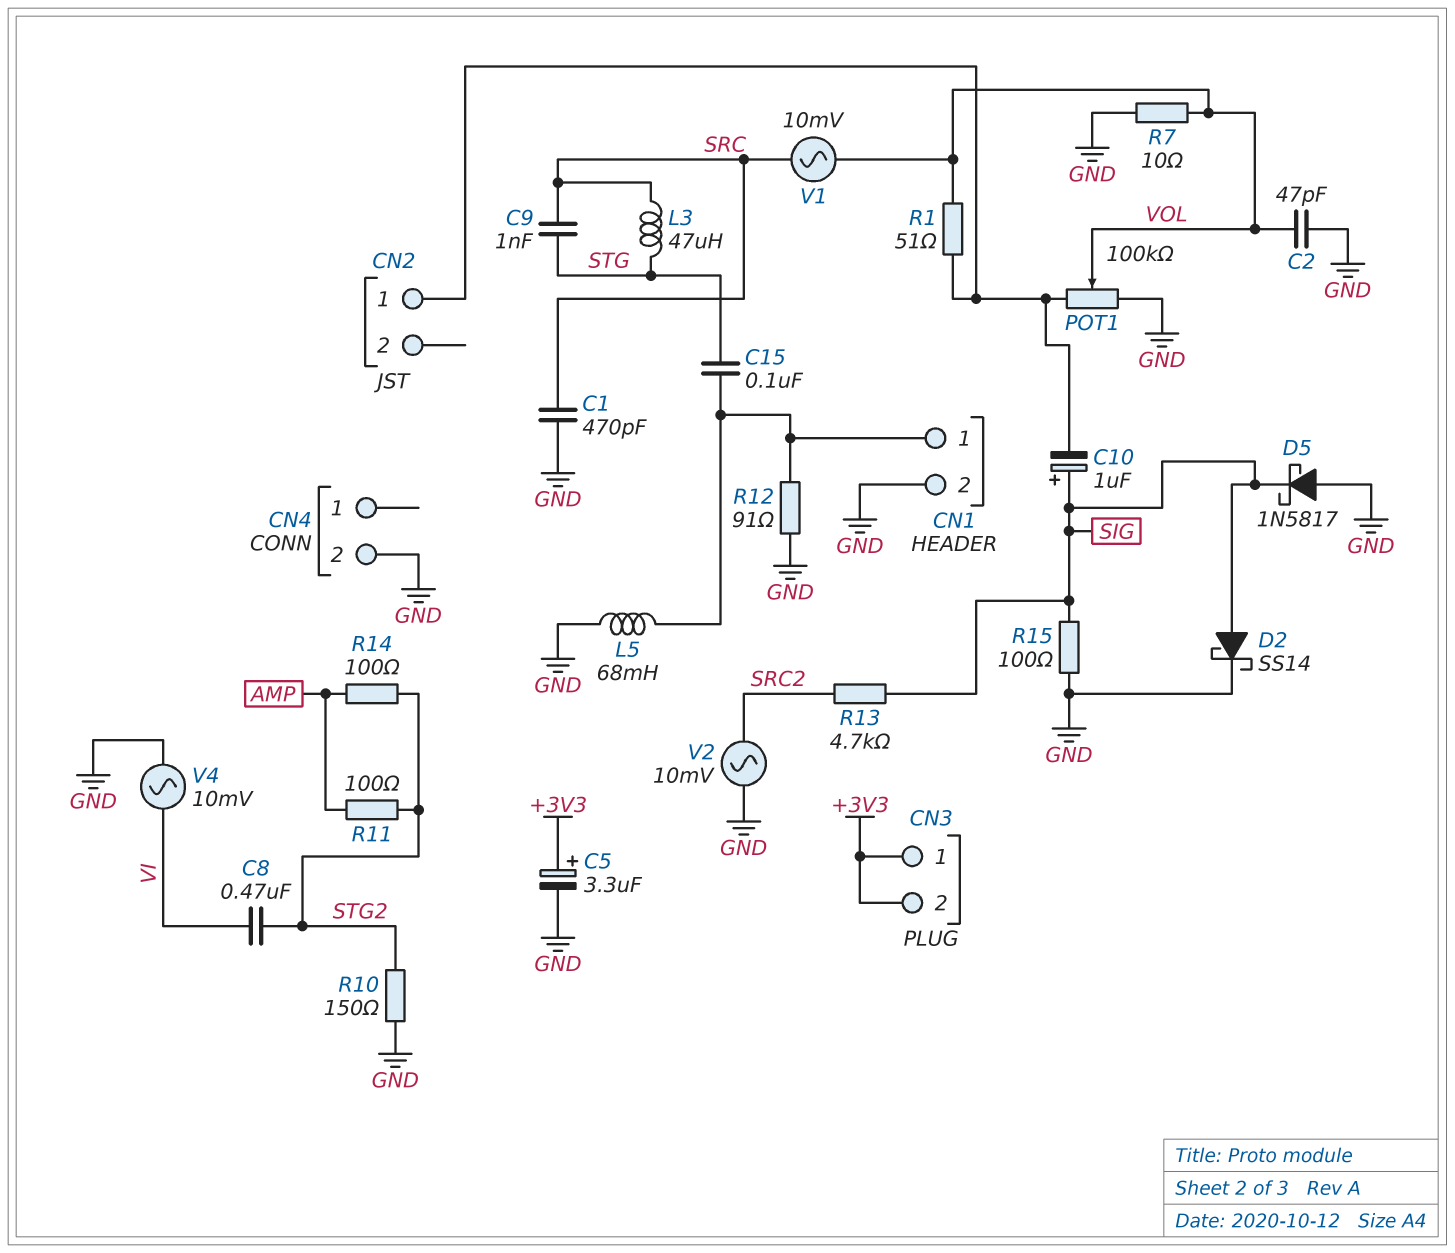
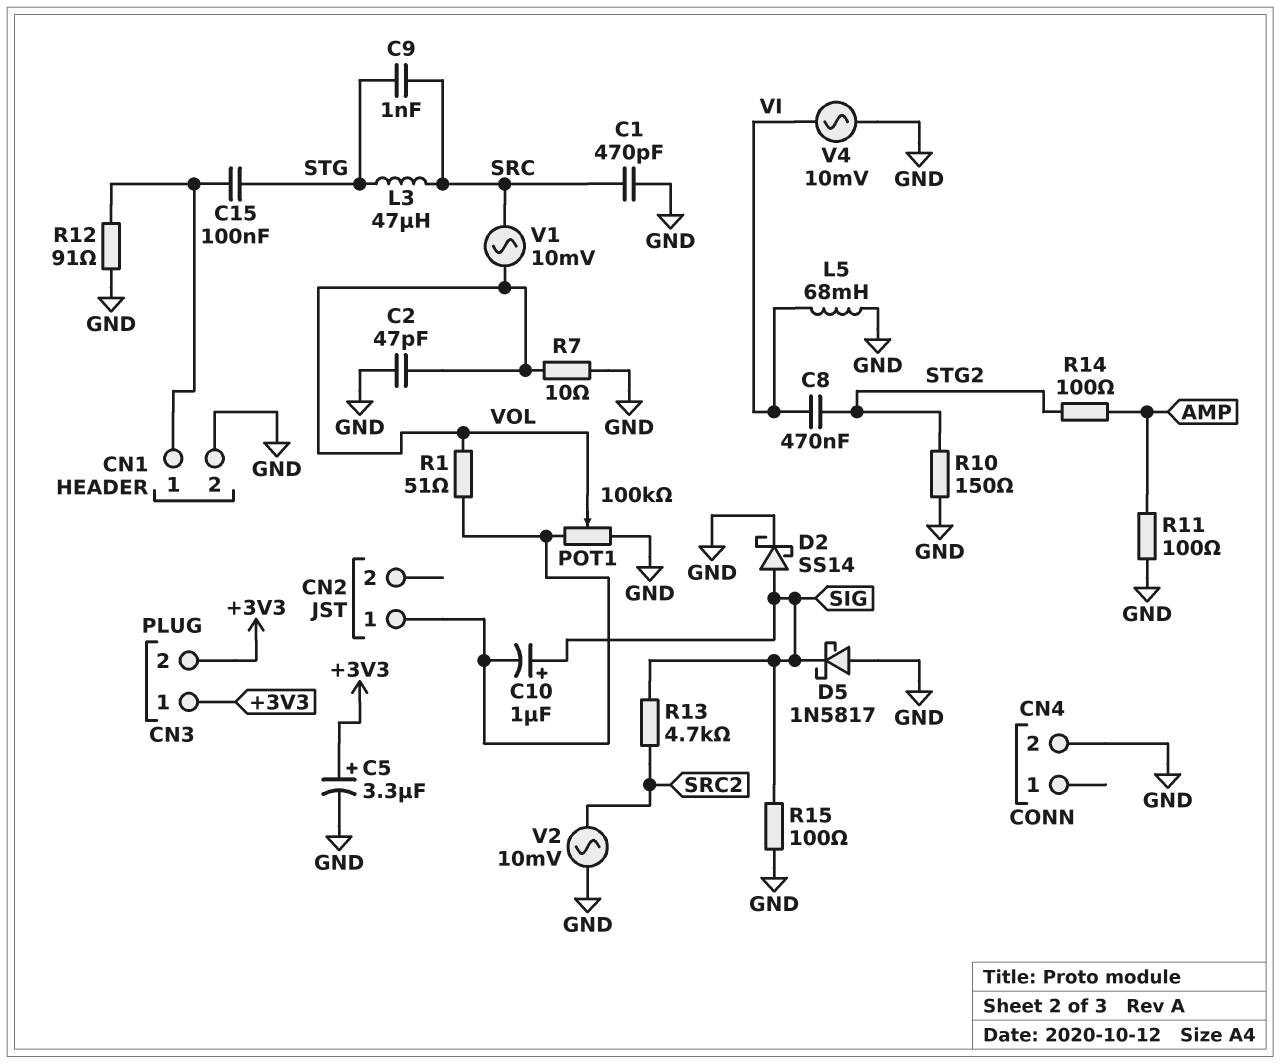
L5: 68mH (CN1/1, GND) -> 68mH (GND, VI)
R11: 100 (AMP, STG2) -> 100 (AMP, GND)

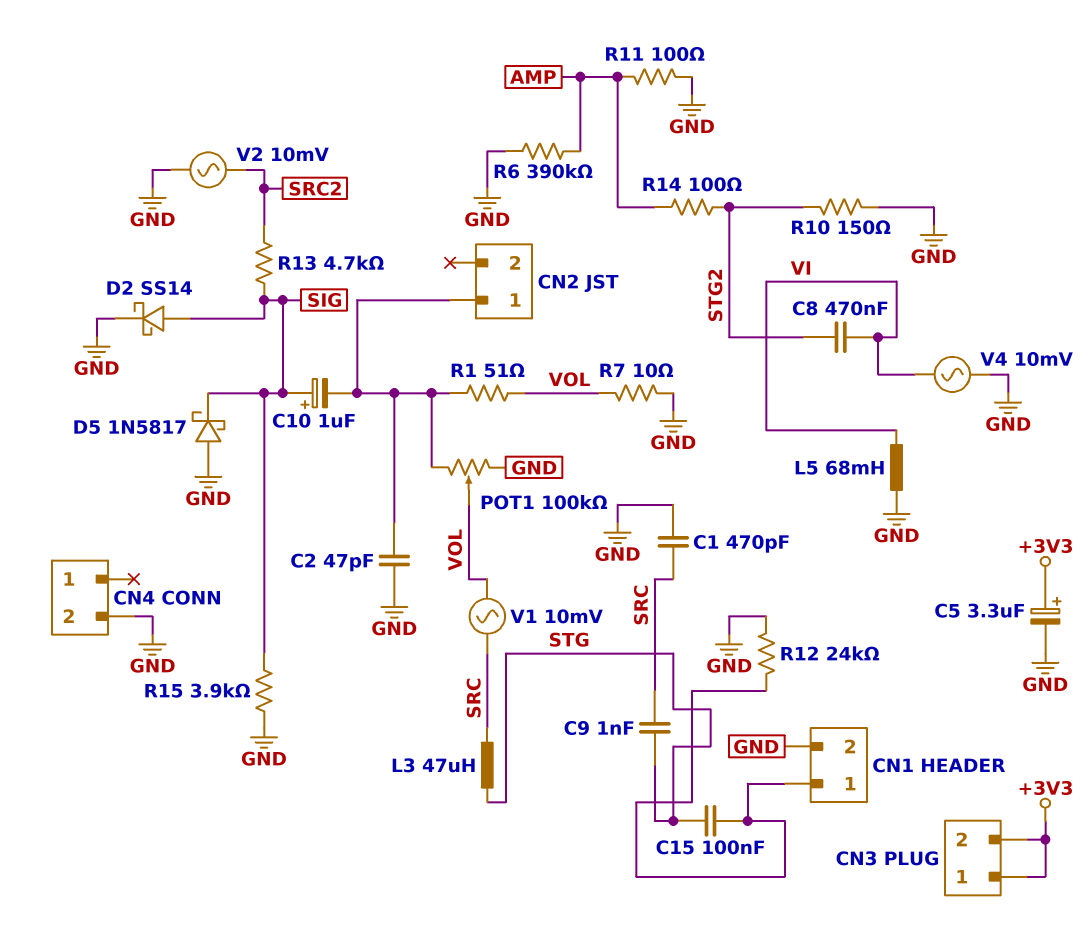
C2: 47pF (GND, VOL) -> 47pF (CN2/1, GND)
R6: none -> 390k (AMP, GND)
R12: 91 (CN1/1, GND) -> 24k (CN1/1, GND)
R15: 100 (GND, SIG) -> 3.9k (GND, SIG)

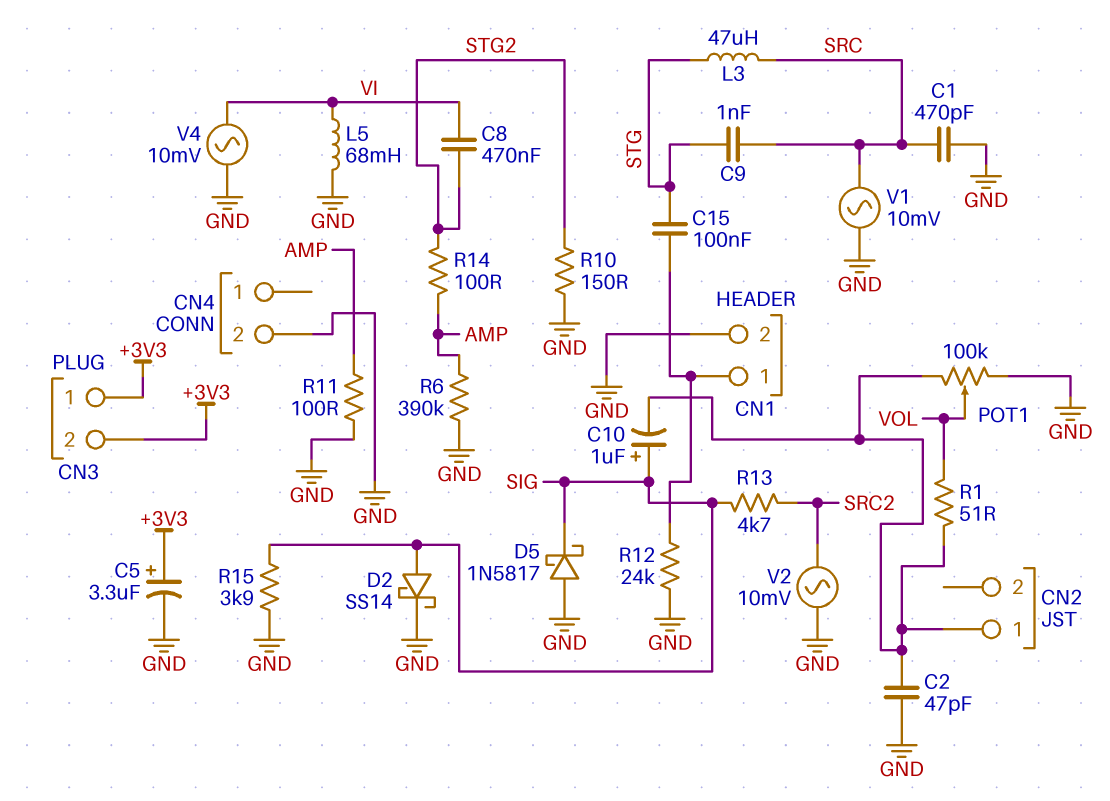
R7: 10 (GND, VOL) -> none
V1: AC 10mV (SRC, VOL) -> AC 10mV (GND, SRC)

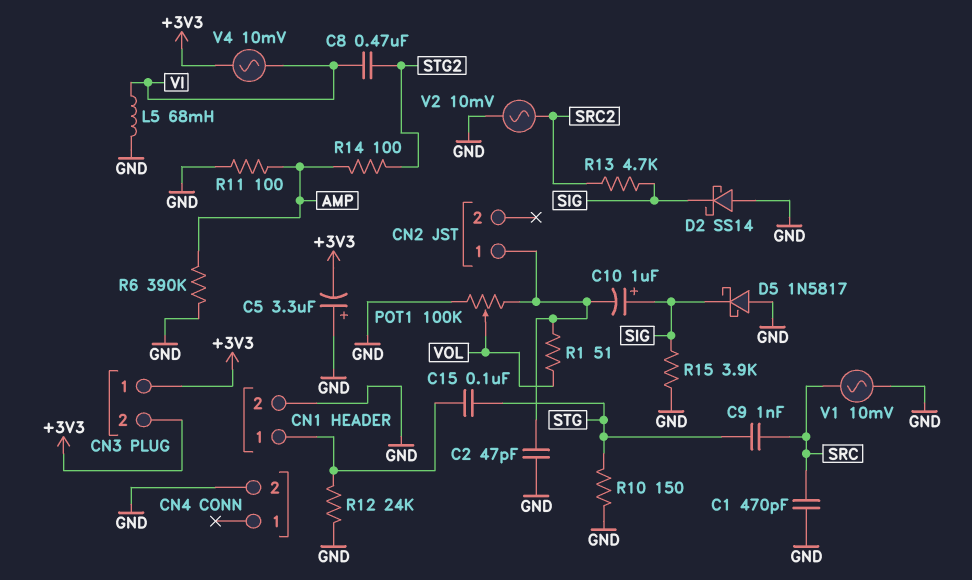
C5: 3.3uF (plus +3V3, minus GND) -> 3.3uF (plus GND, minus +3V3)
D2: schottky SS14 (A SIG, K GND) -> schottky SS14 (A GND, K SIG)
L3: 47uH (SRC, STG) -> none
R10: 150 (GND, STG2) -> 150 (GND, STG)
V4: AC 10mV (GND, VI) -> AC 10mV (+3V3, VI)

